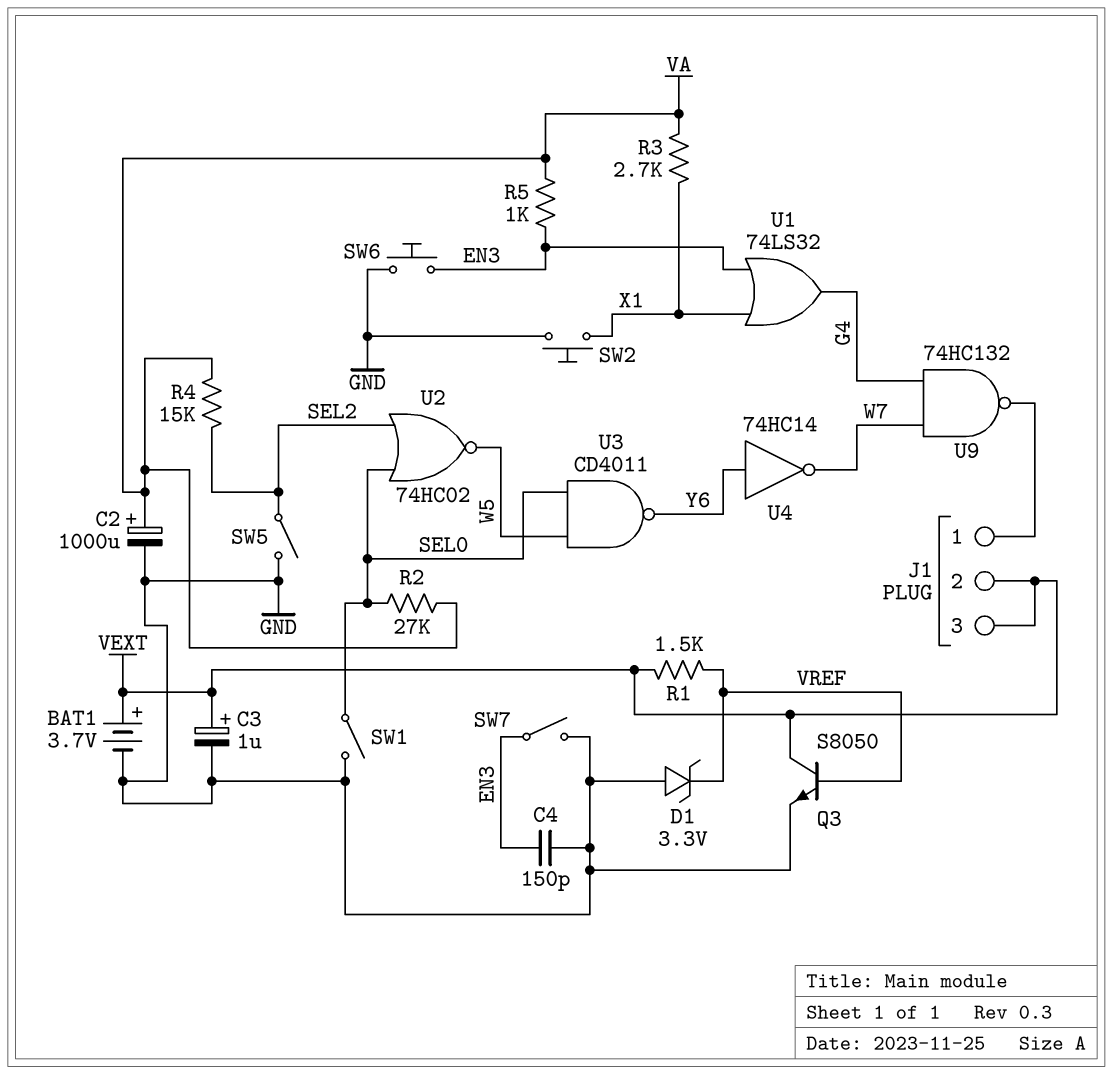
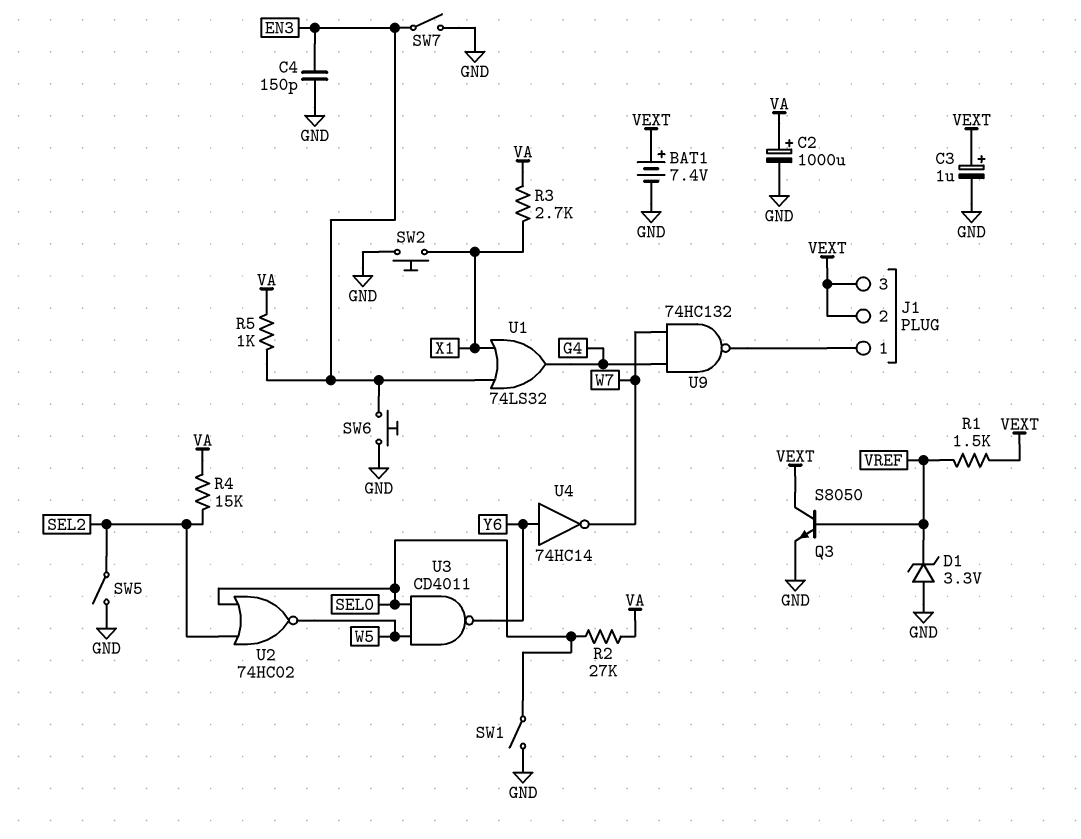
BAT1: 3.7V (plus VEXT, minus GND) -> 7.4V (plus VEXT, minus GND)

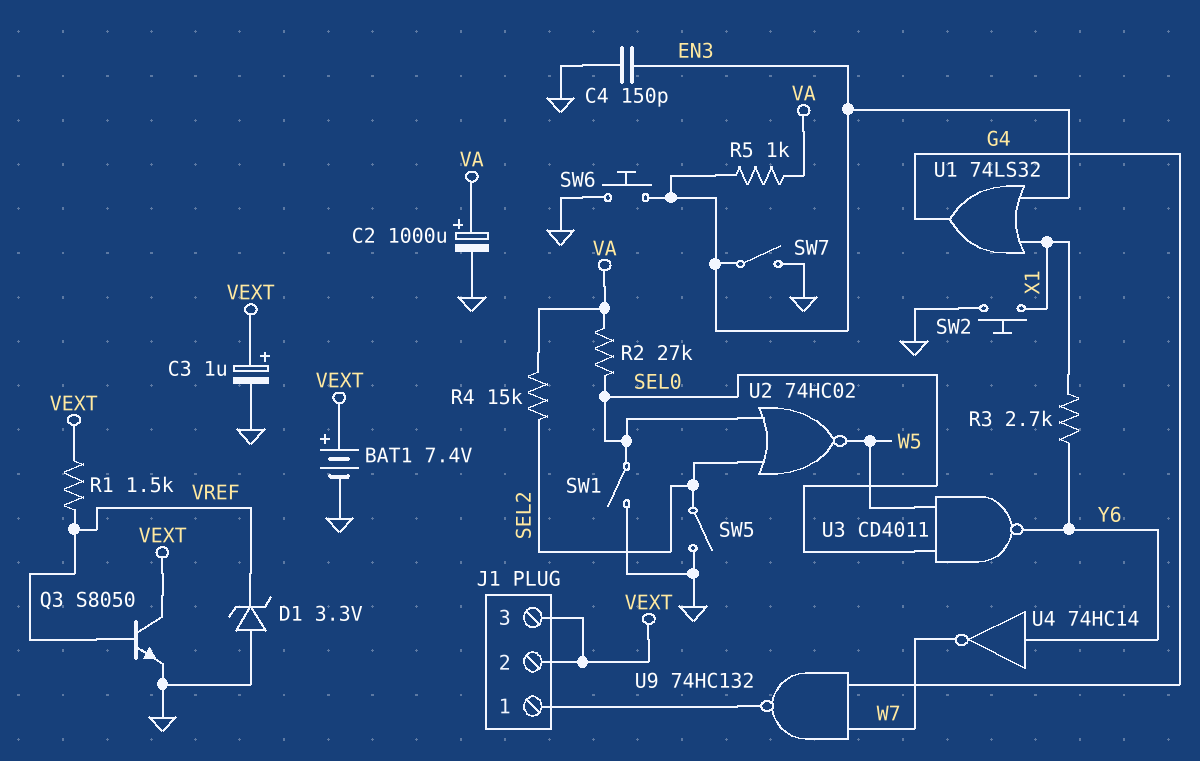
R3: 2.7k (VA, X1) -> 2.7k (X1, Y6)

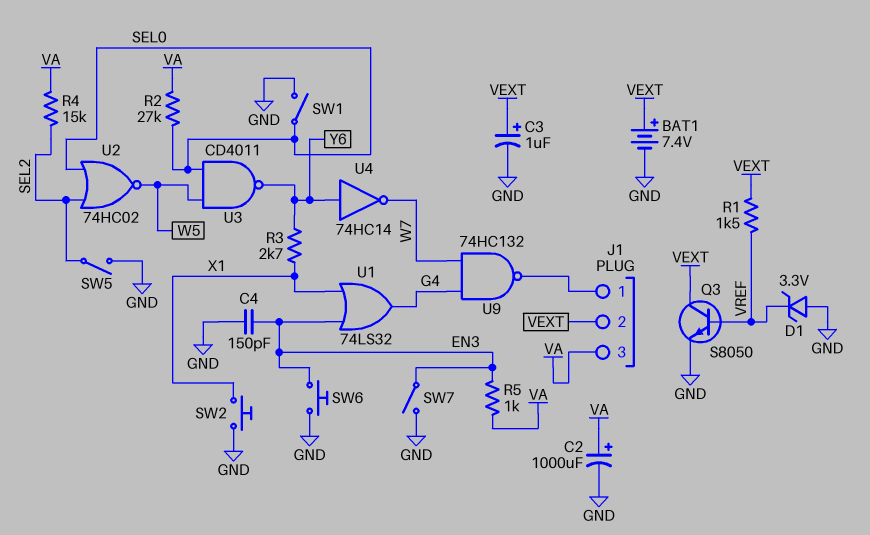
J1 pin 3: VEXT -> VA

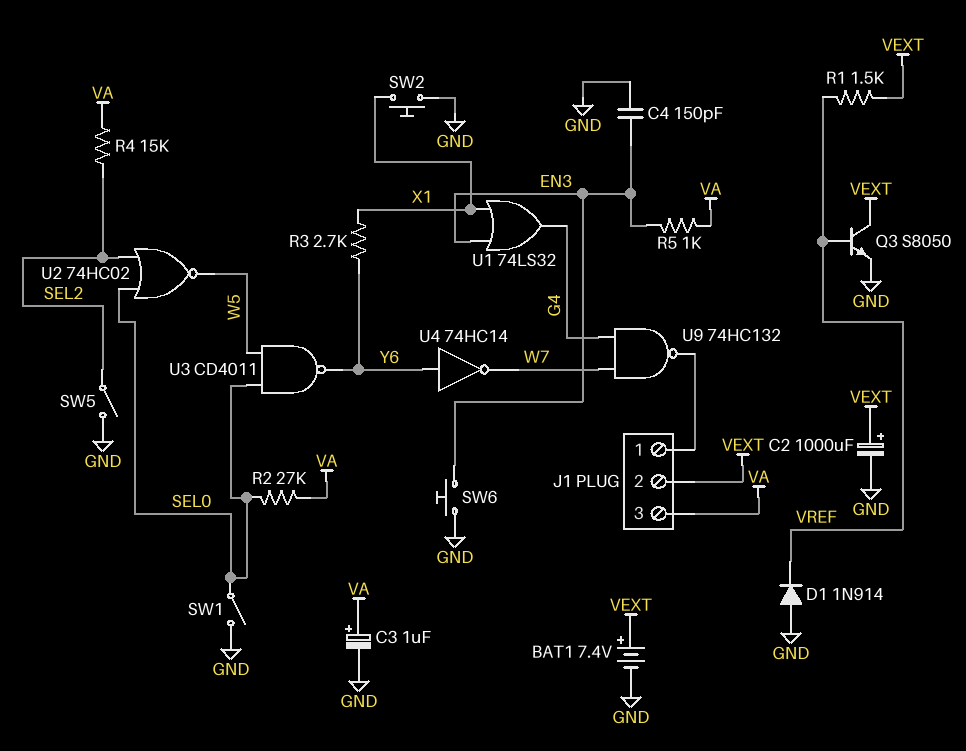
C2: 1000uF (plus VA, minus GND) -> 1000uF (plus VEXT, minus GND)
C3: 1uF (plus VEXT, minus GND) -> 1uF (plus VA, minus GND)
D1: zener 3.3V (A GND, K VREF) -> diode 1N914 (A GND, K VREF)
SW7: switch (EN3, GND) -> none

